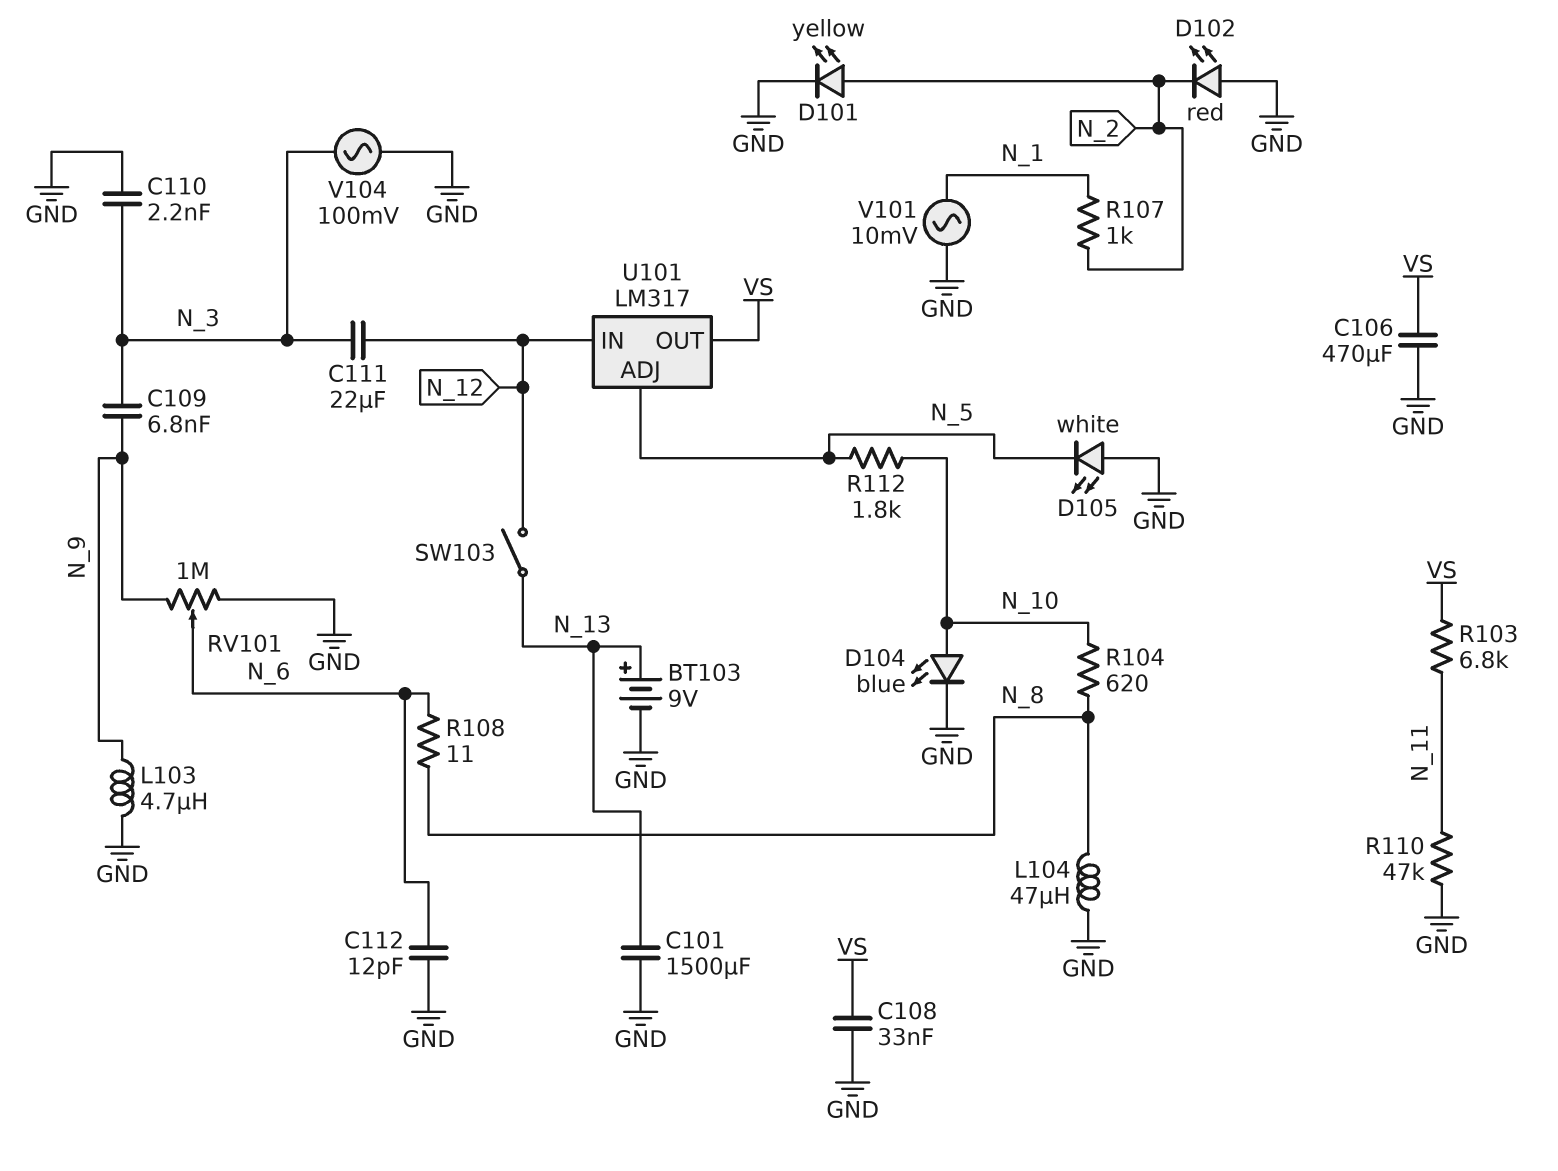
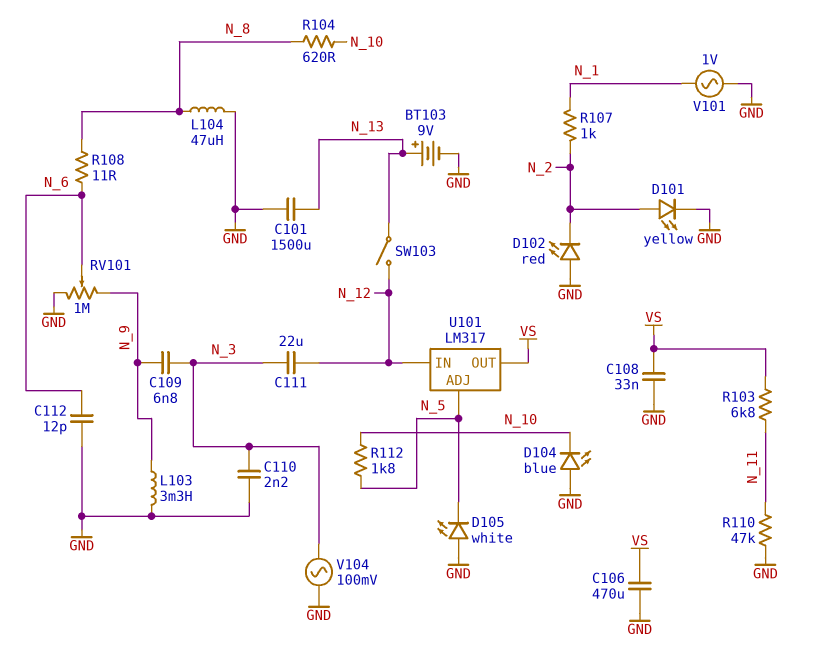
D104: LED blue (A N_10, K GND) -> LED blue (A GND, K N_10)
L103: 4.7uH (GND, N_9) -> 3.3mH (GND, N_9)
V101: AC 10mV (GND, N_1) -> AC 1V (GND, N_1)

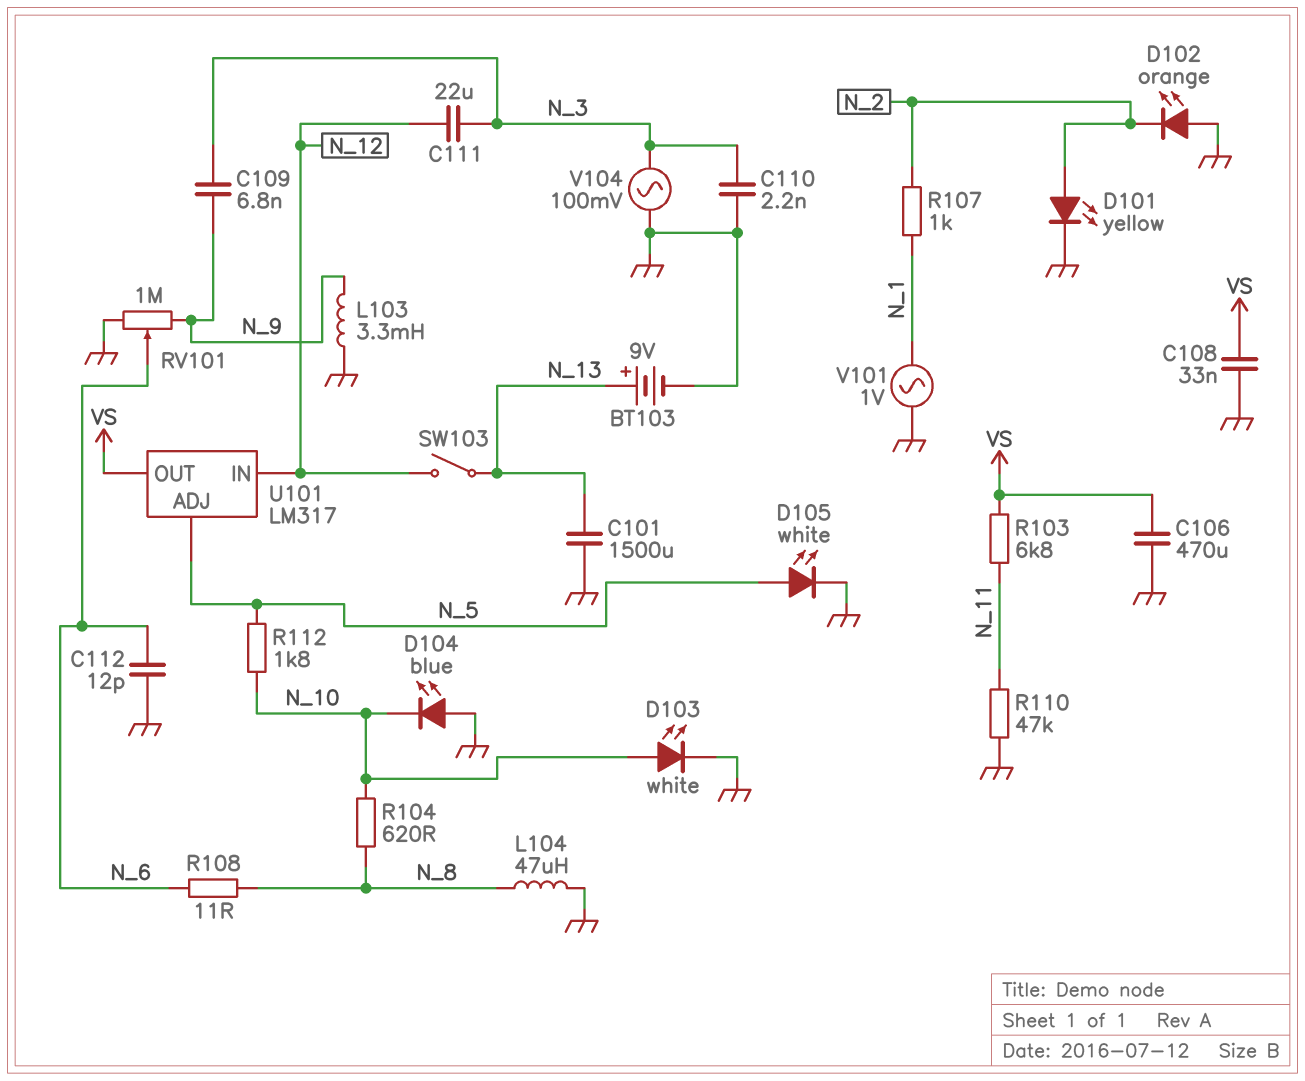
D102: LED red (A GND, K N_2) -> LED orange (A GND, K N_2)
D103: none -> LED white (A N_10, K GND)
D105: LED white (A GND, K N_5) -> LED white (A N_5, K GND)

